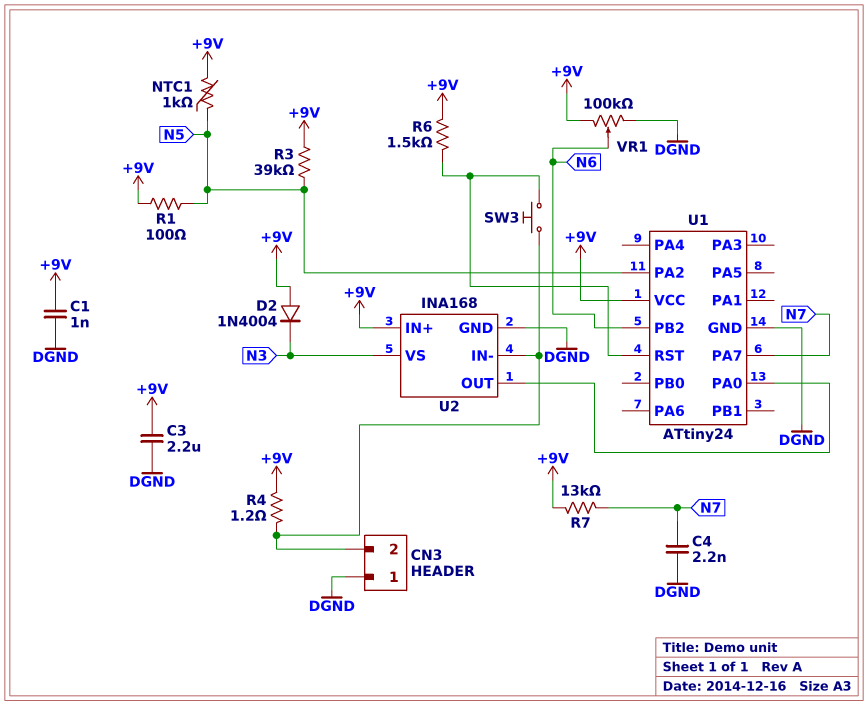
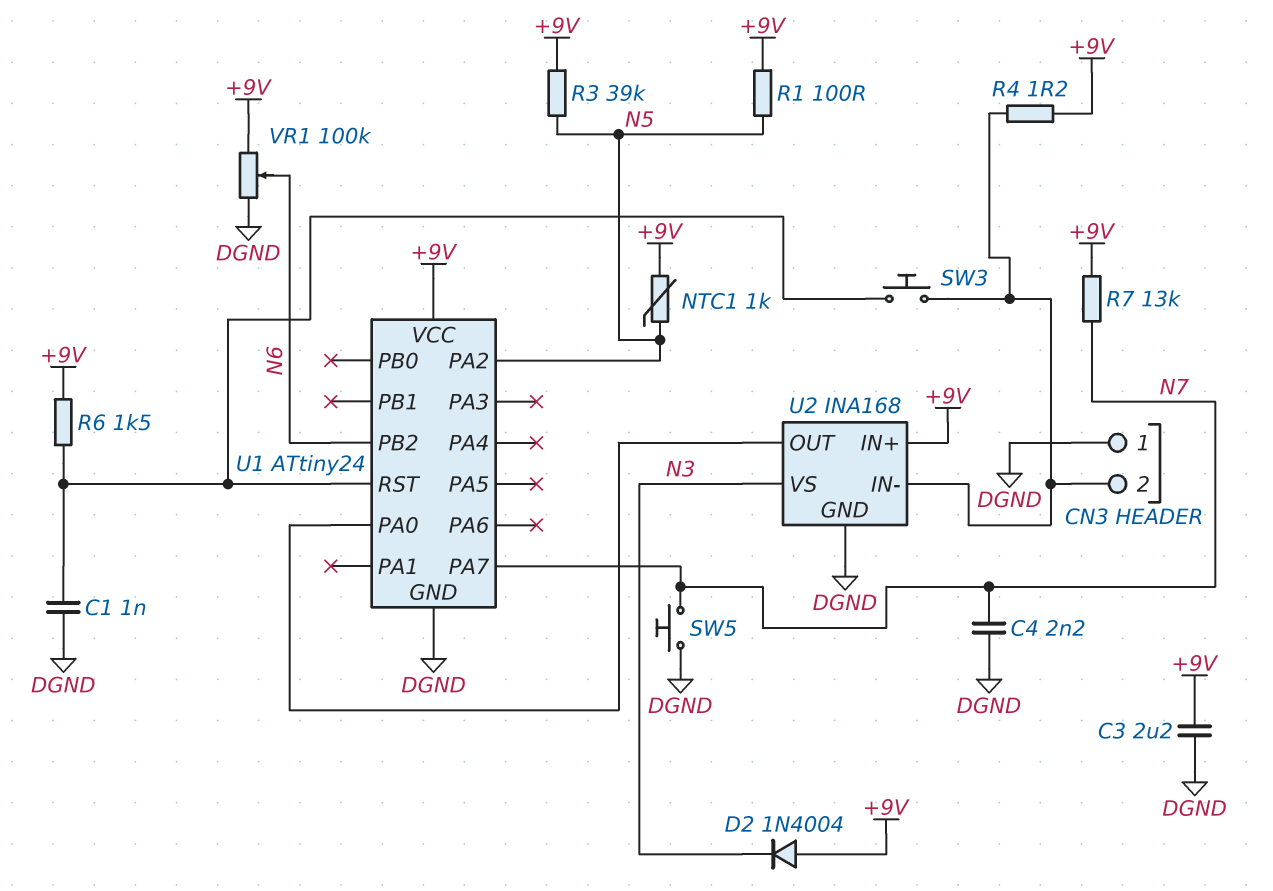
C1: 1nF (+9V, DGND) -> 1nF (DGND, U1/RST)
SW5: none -> button (DGND, N7)

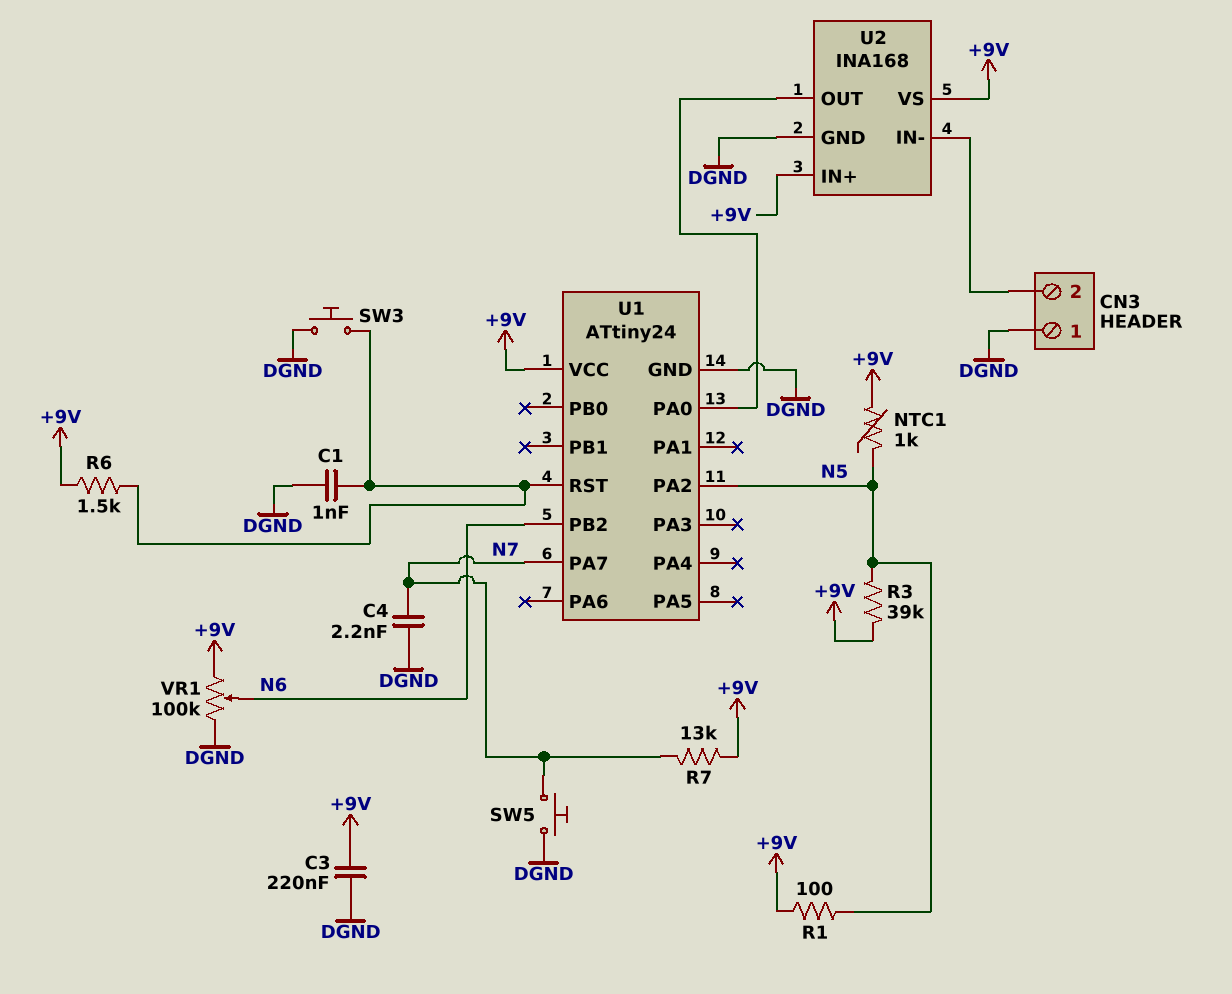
C3: 2.2uF (+9V, DGND) -> 220nF (+9V, DGND)
D2: diode 1N4004 (A +9V, K N3) -> none
R4: 1.2 (+9V, CN3/2) -> none
SW3: button (CN3/2, U1/RST) -> button (DGND, U1/RST)
U2 pin VS: N3 -> +9V

